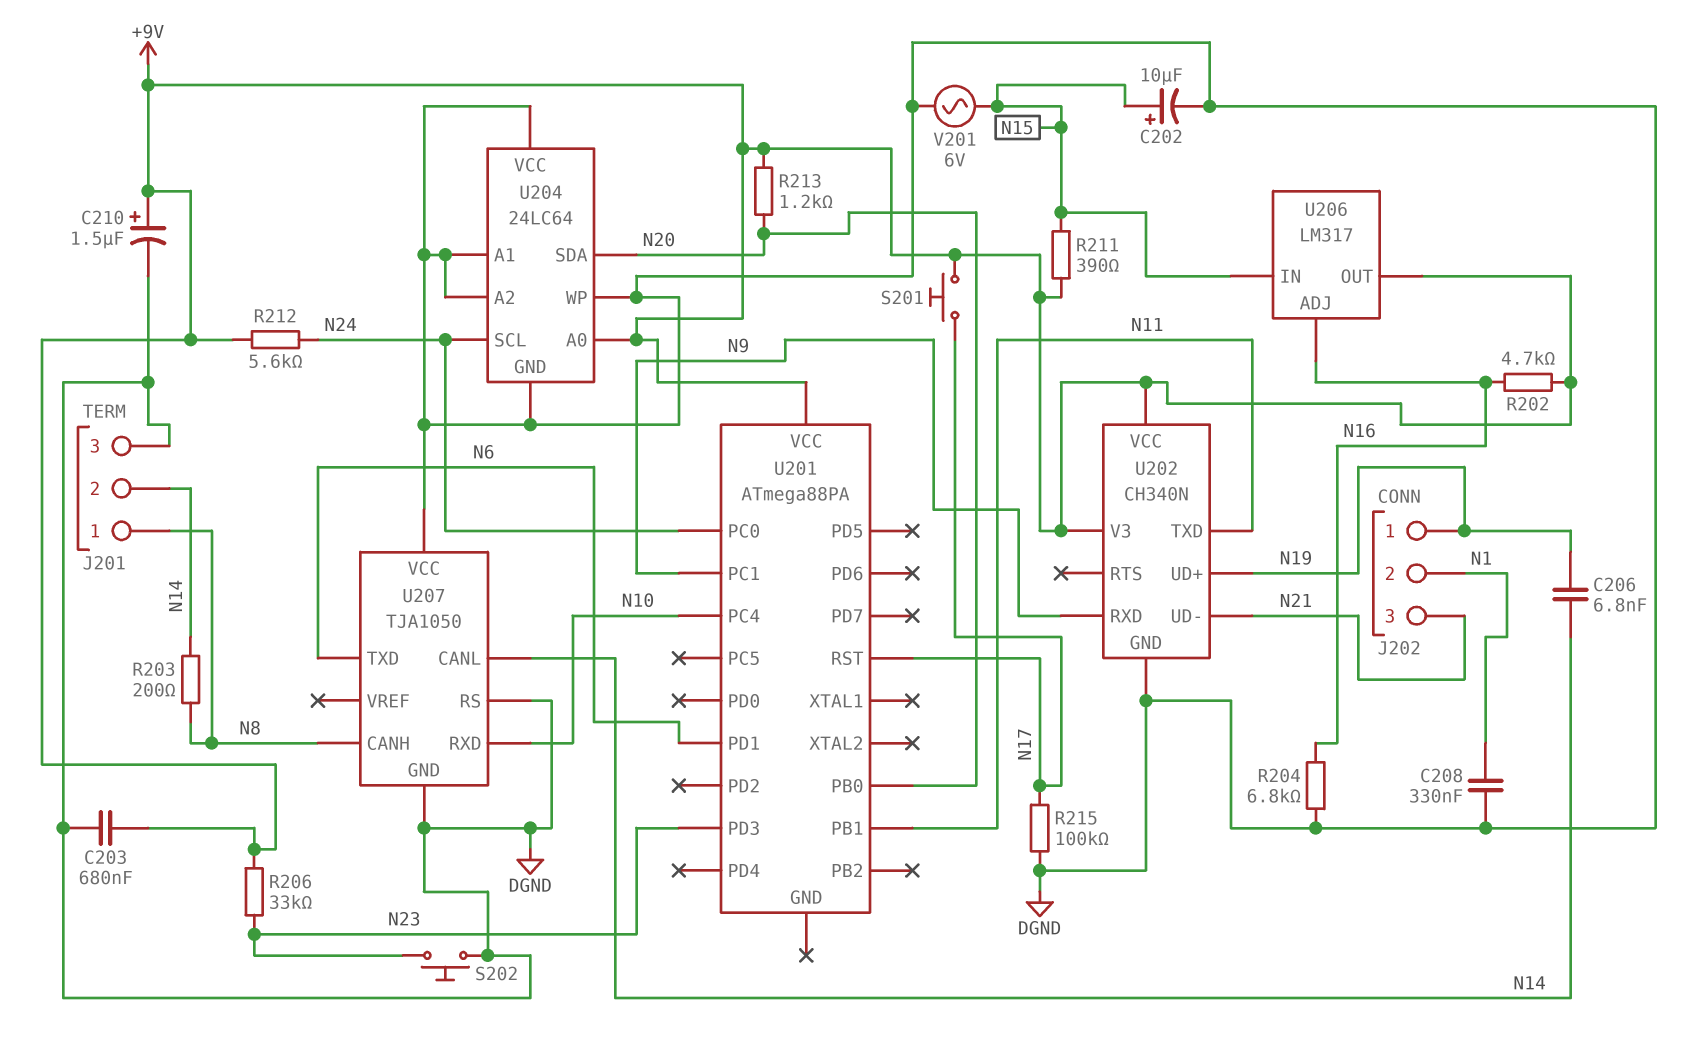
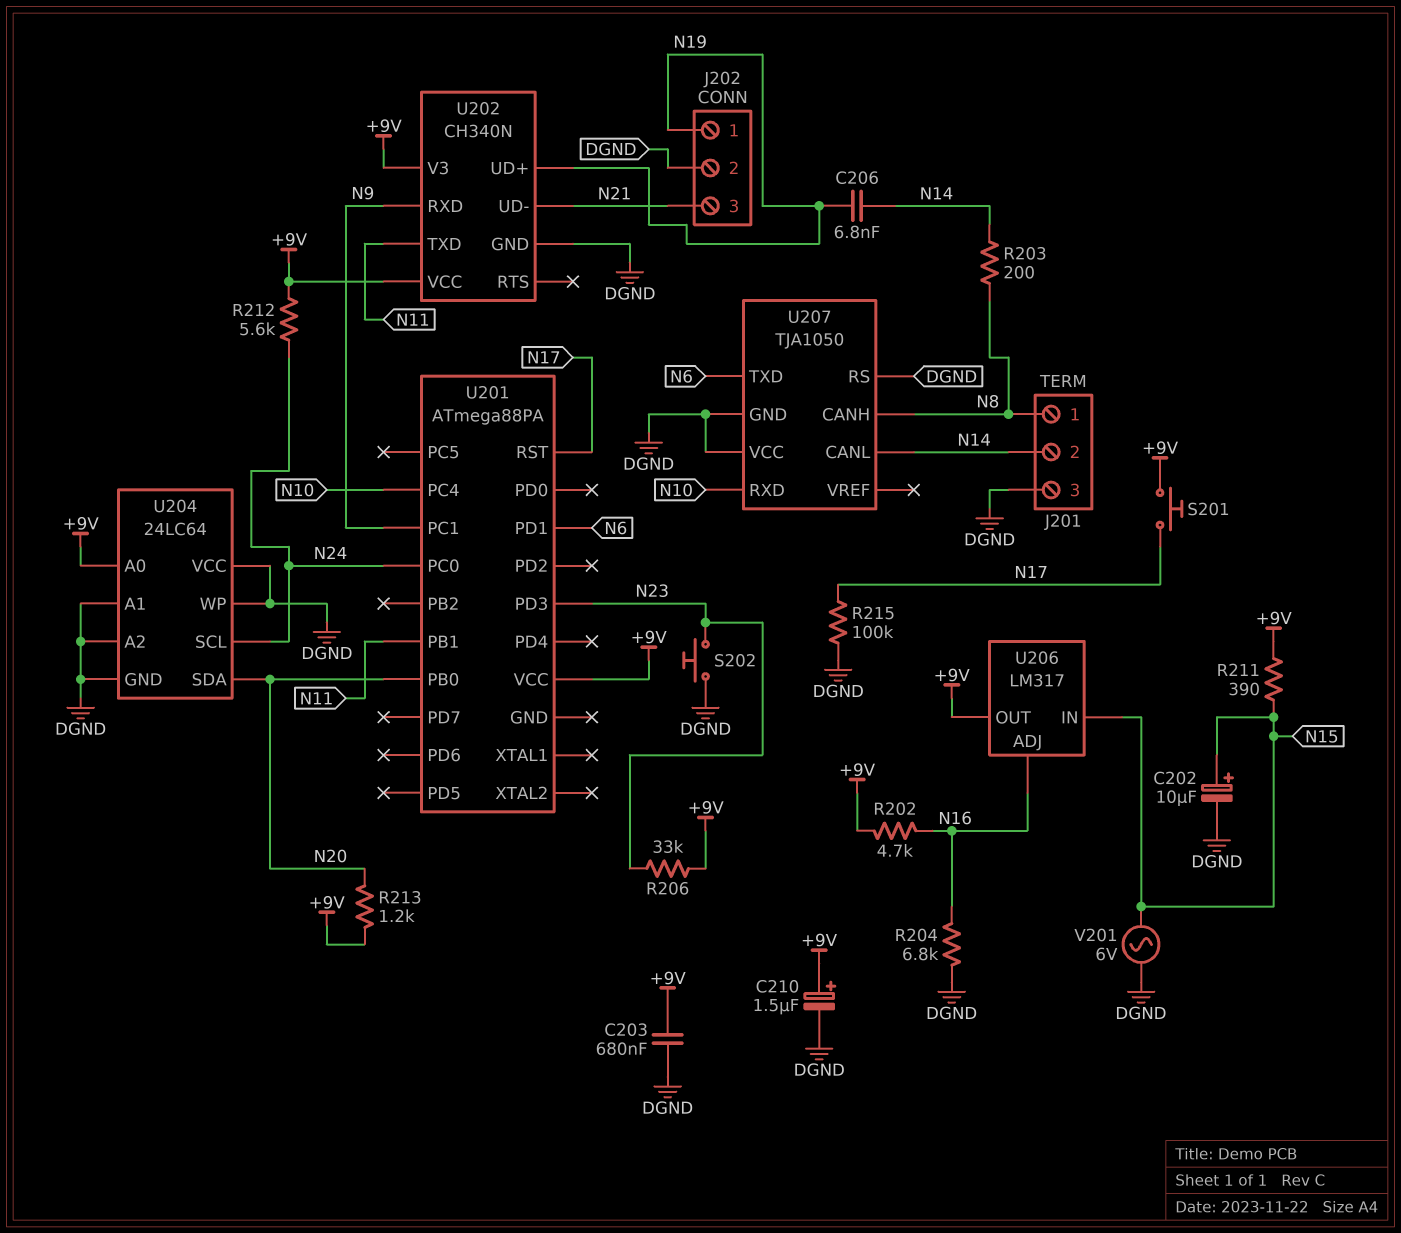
C208: 330nF (DGND, N1) -> none
J202 pin 2: N1 -> DGND

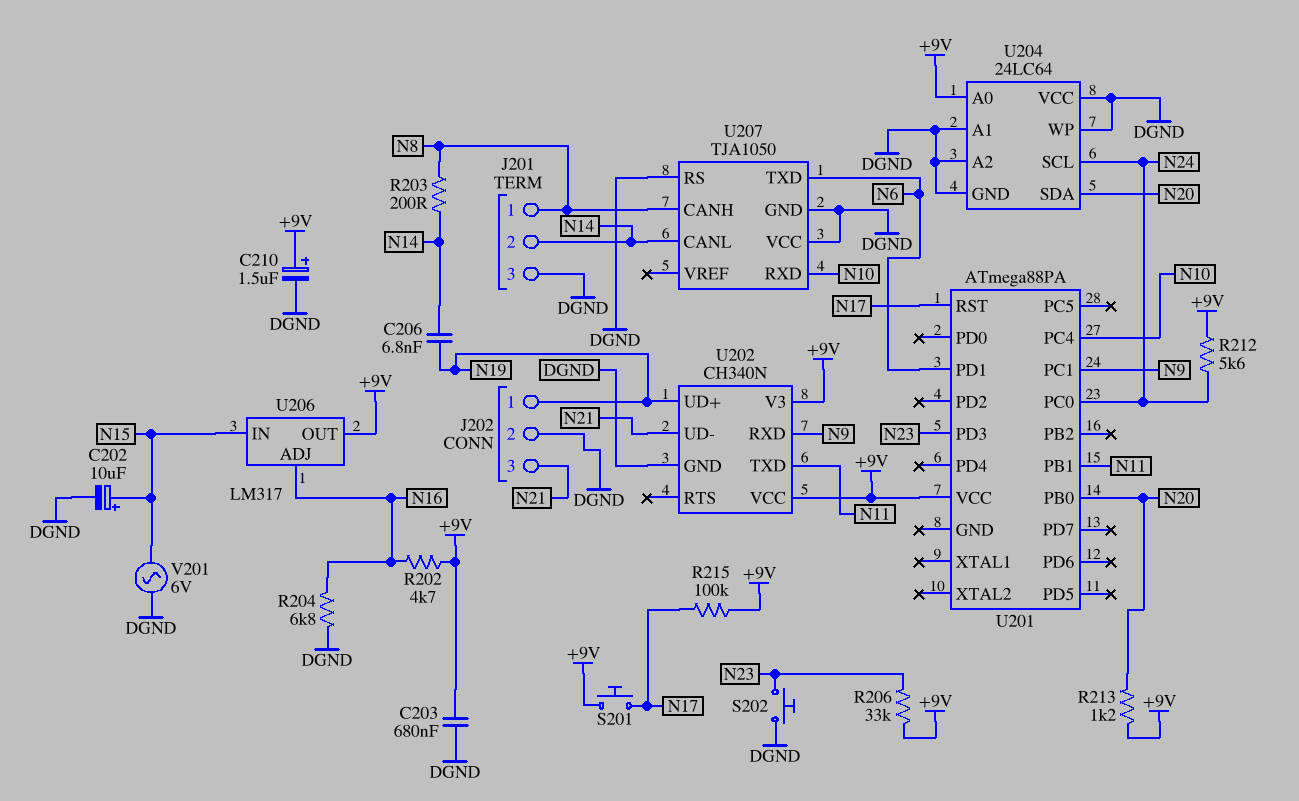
R211: 390 (+9V, N15) -> none
R215: 100k (DGND, N17) -> 100k (+9V, N17)

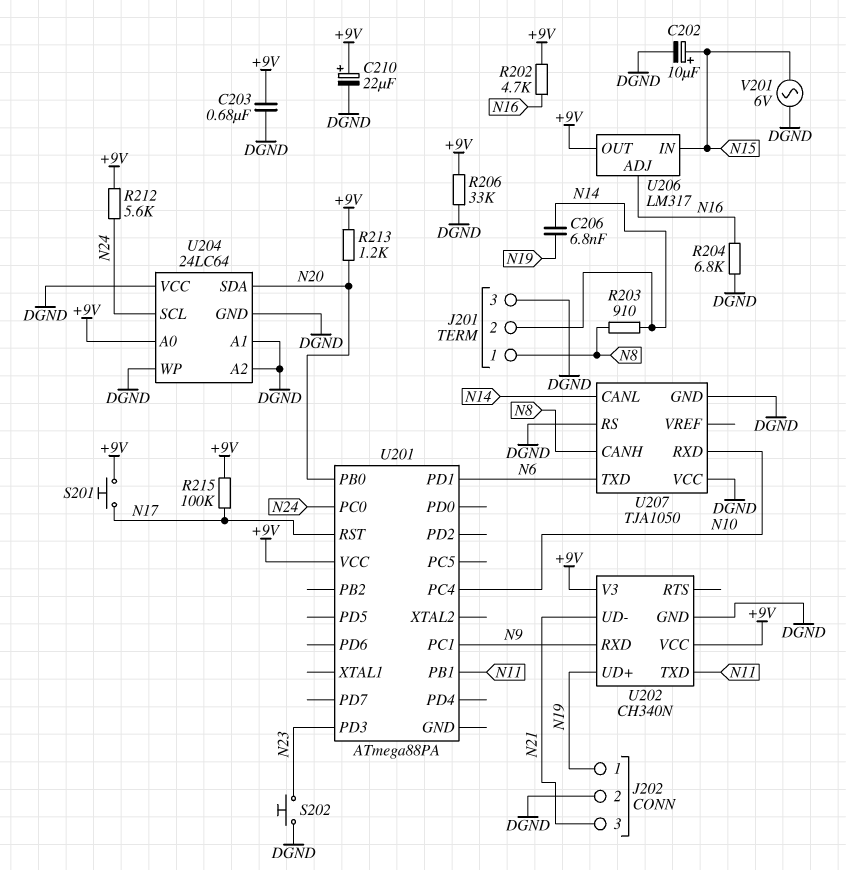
C210: 1.5uF (plus +9V, minus DGND) -> 22uF (plus +9V, minus DGND)
R203: 200 (N8, N14) -> 910 (N8, N14)
R206: 33k (+9V, N23) -> 33k (+9V, DGND)

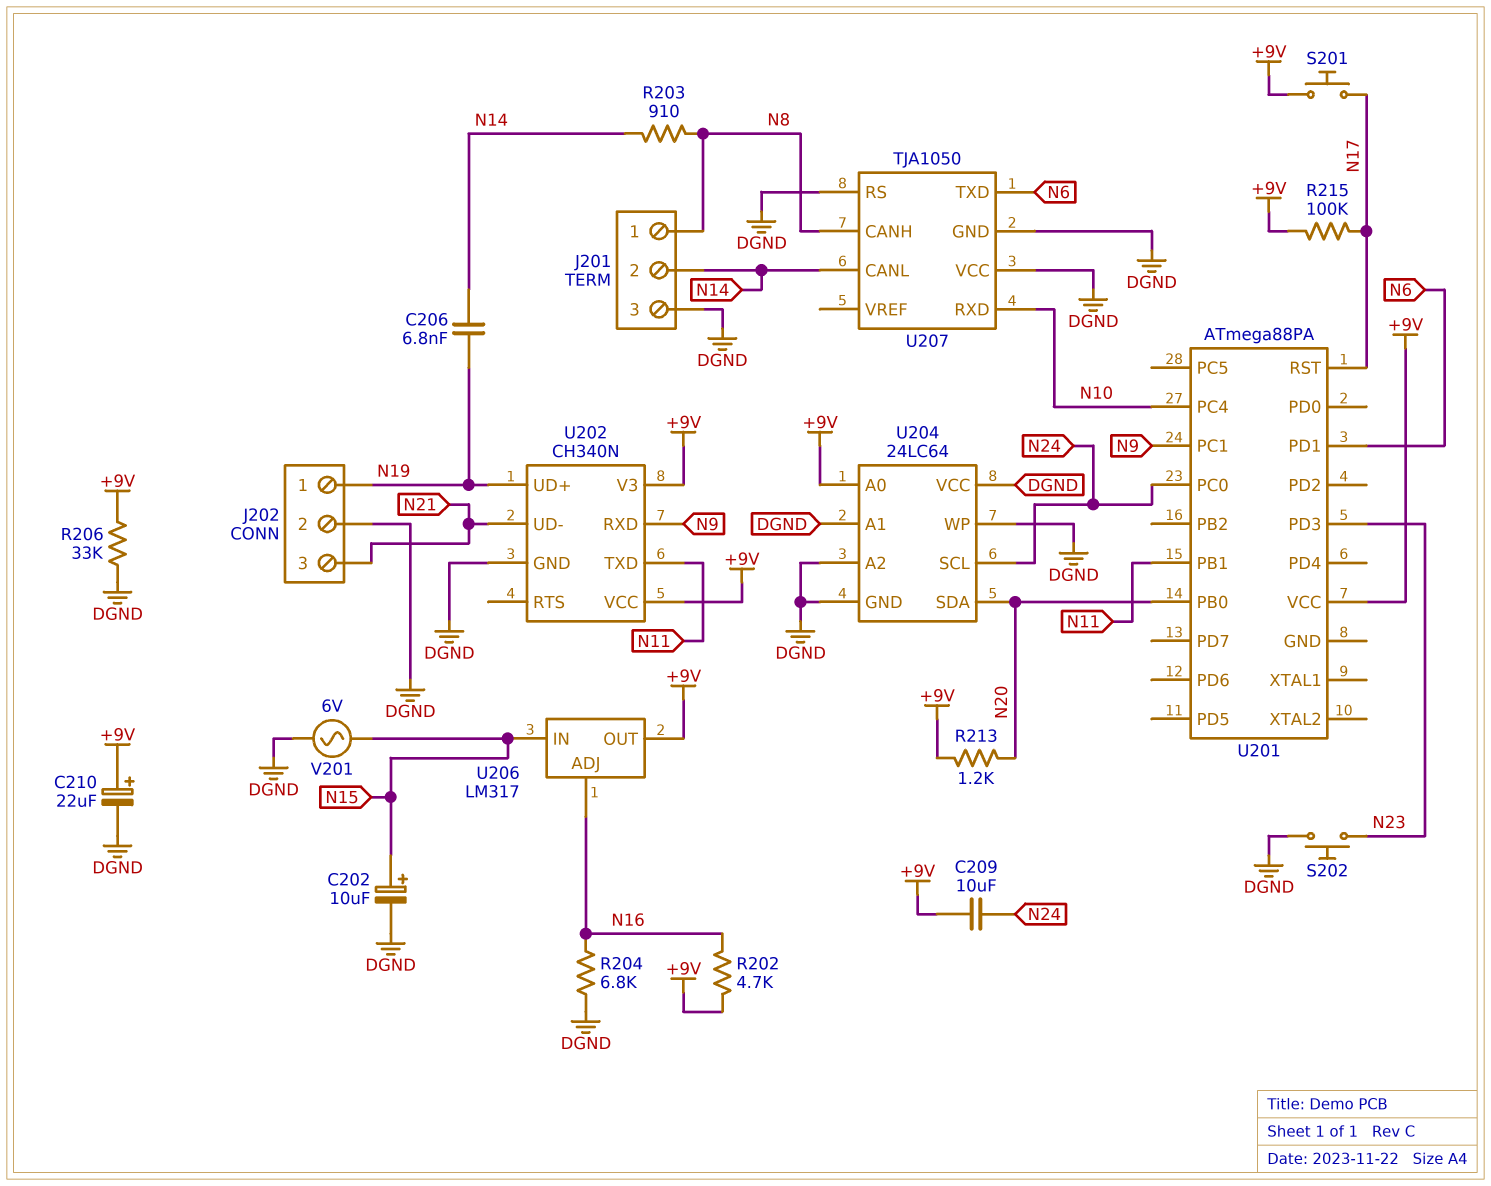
C203: 680nF (+9V, DGND) -> none
C209: none -> 10uF (+9V, N24)
R212: 5.6k (+9V, N24) -> none

